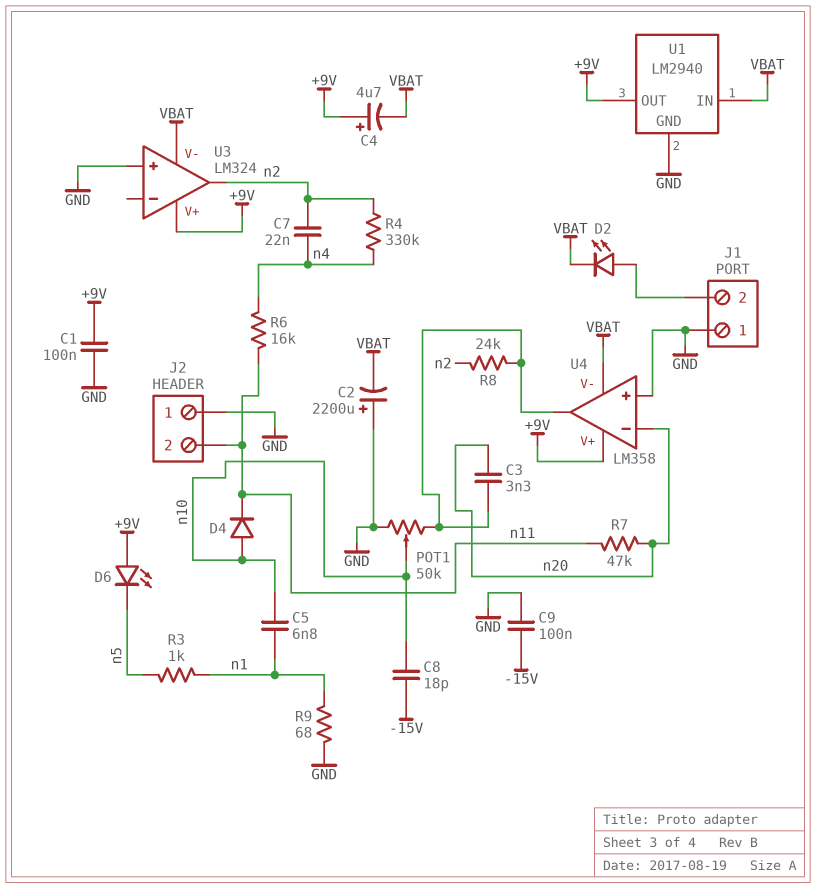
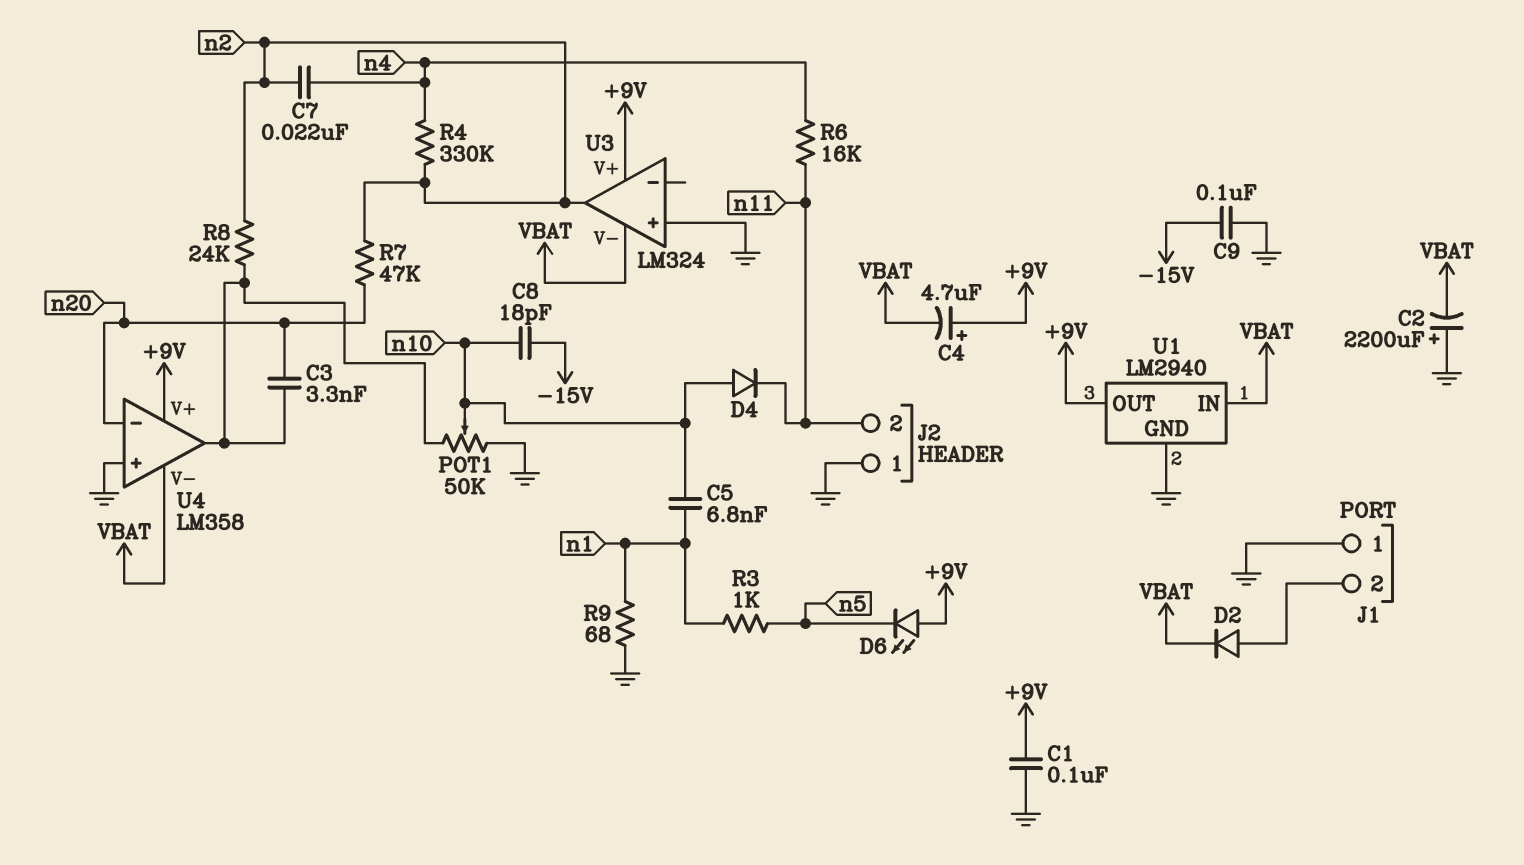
D2: LED (A J1/2, K VBAT) -> diode (A J1/2, K VBAT)
R7: 47k (n11, n20) -> 47k (n2, n20)

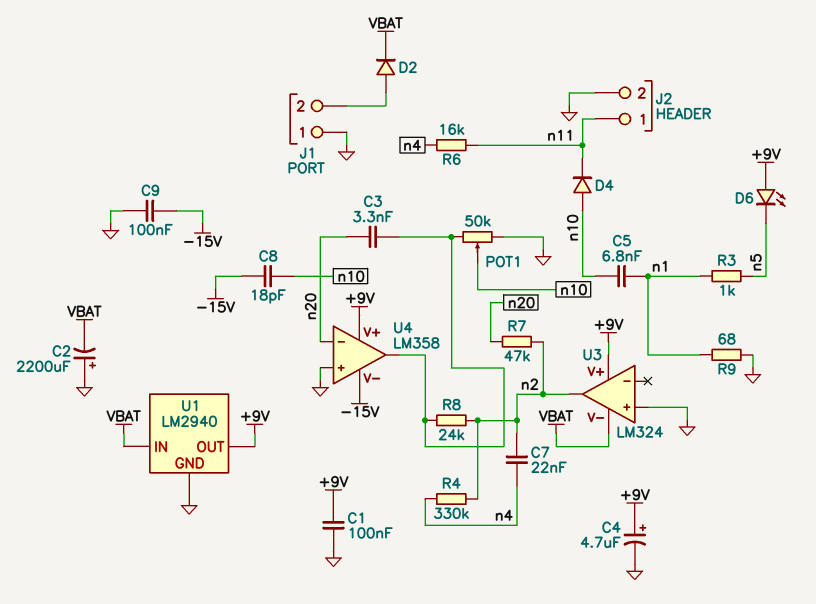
C4: 4.7uF (plus +9V, minus VBAT) -> 4.7uF (plus +9V, minus GND)
J2 pin 1: GND -> n11
J2 pin 2: n11 -> GND
U4 pin V-: VBAT -> -15V

